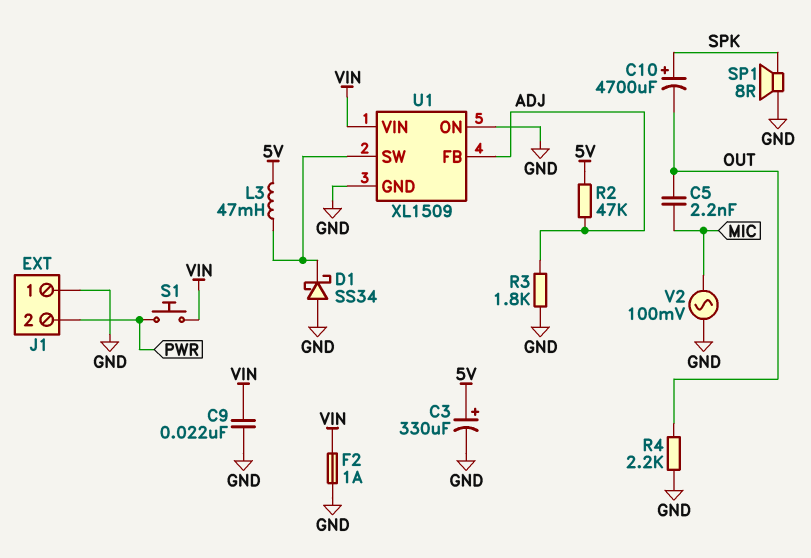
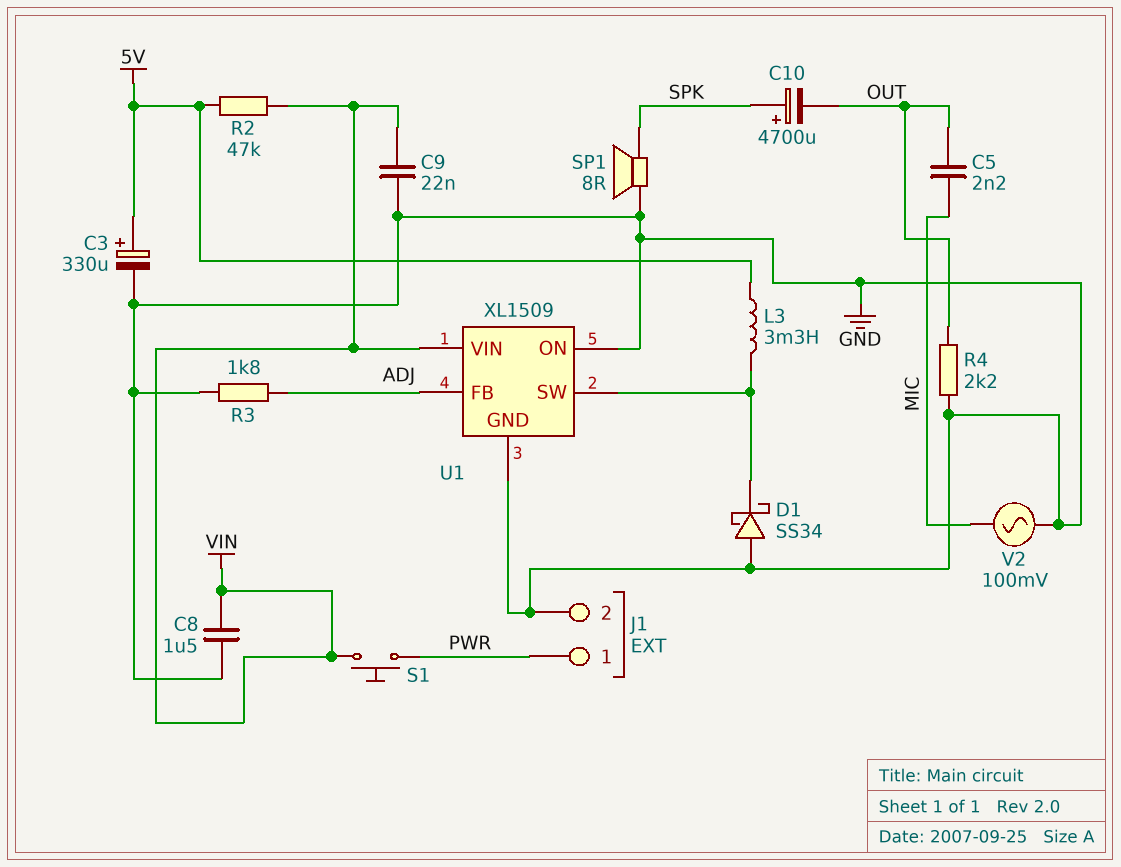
C8: none -> 1.5uF (GND, VIN)
F2: 1A (GND, VIN) -> none
J1 pin 1: GND -> PWR
J1 pin 2: PWR -> GND
L3: 47mH (5V, U1/SW) -> 3.3mH (5V, U1/SW)
R2: 47k (5V, ADJ) -> 47k (5V, VIN)

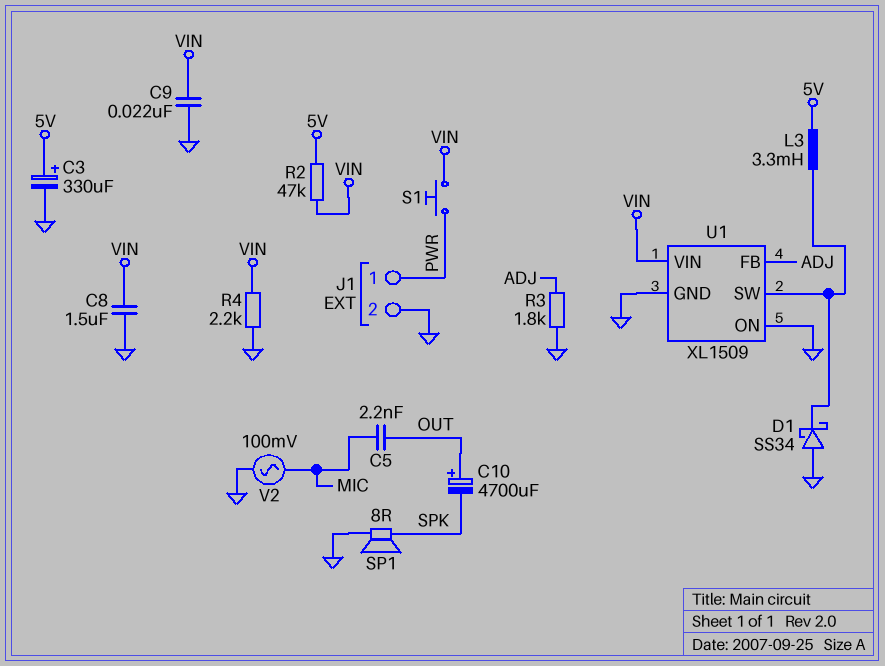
C10: 4700uF (plus SPK, minus OUT) -> 4700uF (plus OUT, minus SPK)
R4: 2.2k (GND, OUT) -> 2.2k (GND, VIN)

